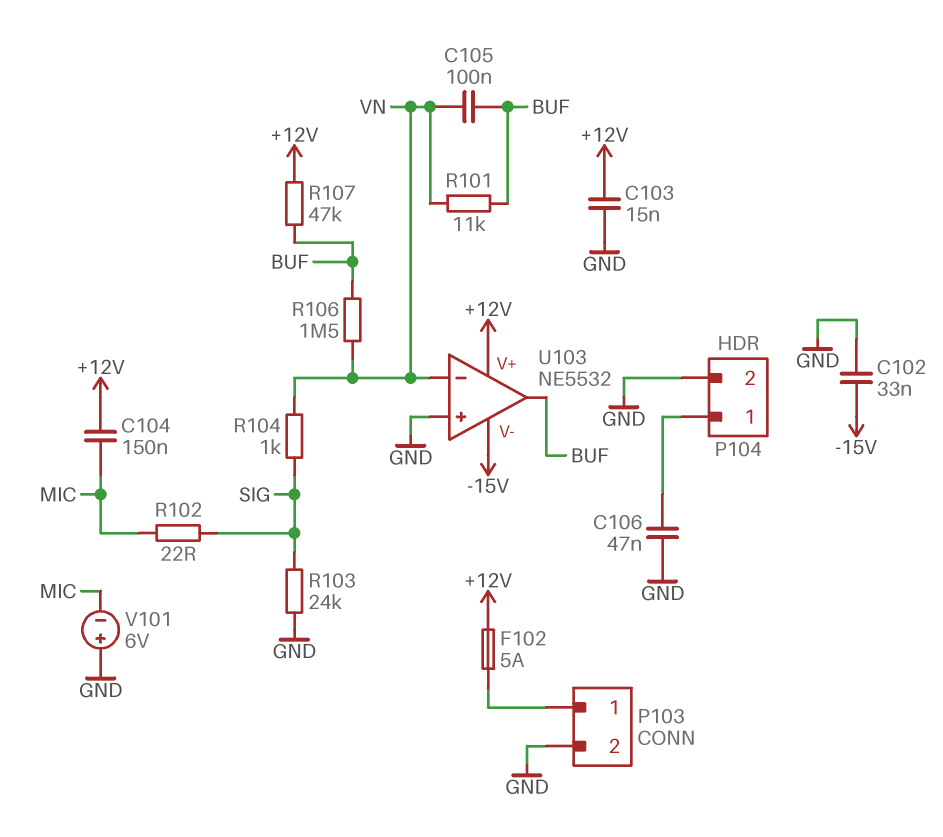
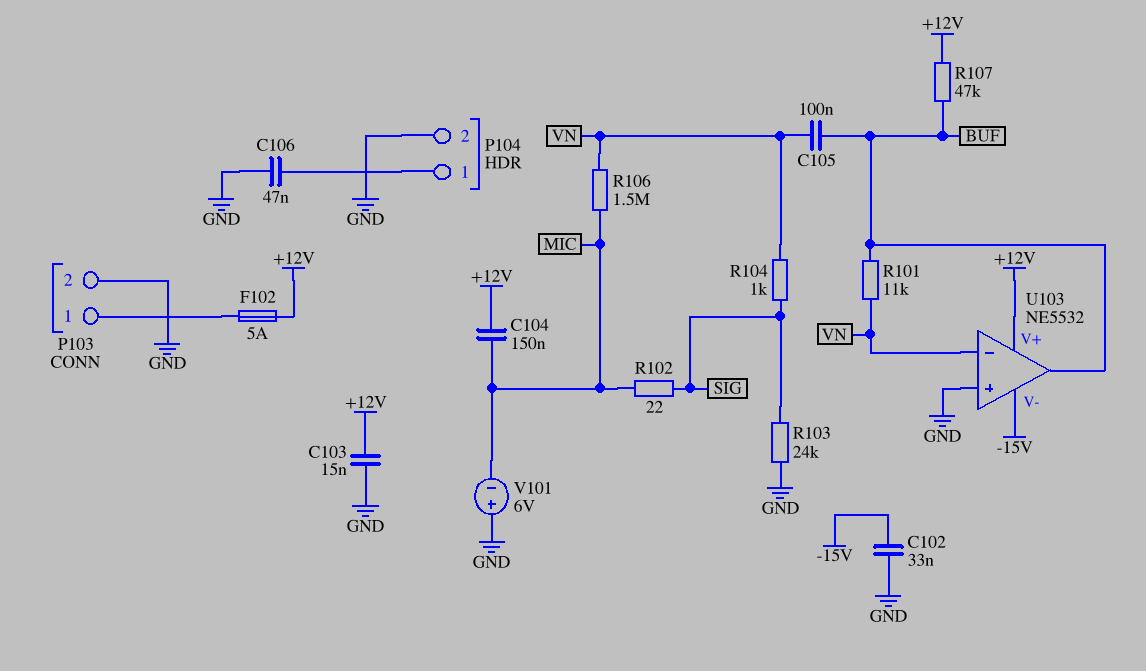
R106: 1.5M (BUF, VN) -> 1.5M (MIC, VN)

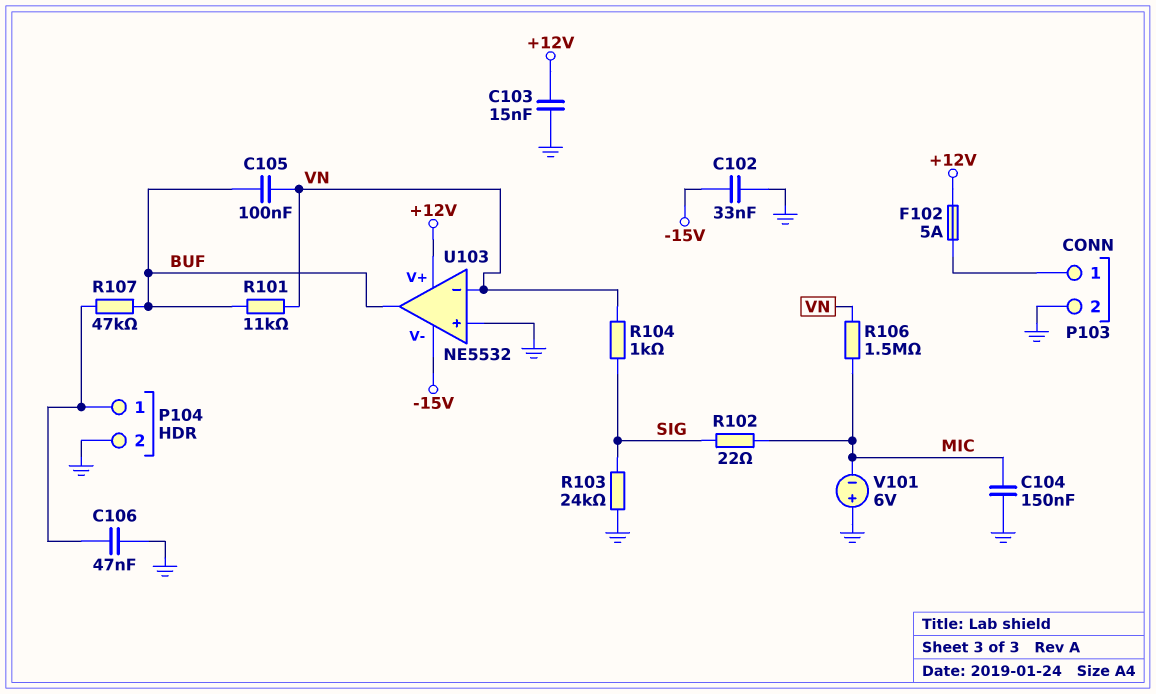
C104: 150nF (+12V, MIC) -> 150nF (GND, MIC)
R107: 47k (+12V, BUF) -> 47k (BUF, P104/1)

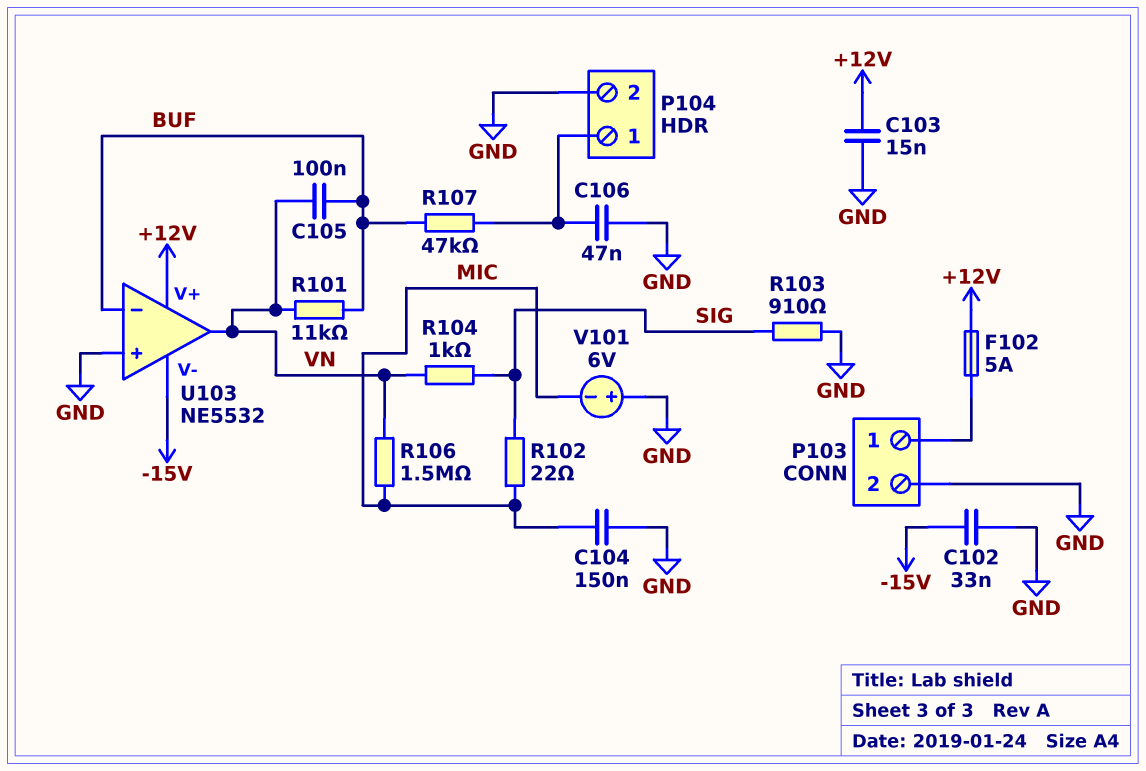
R103: 24k (GND, SIG) -> 910 (GND, SIG)
U103 pin in-: VN -> BUF
U103 pin out: BUF -> VN

